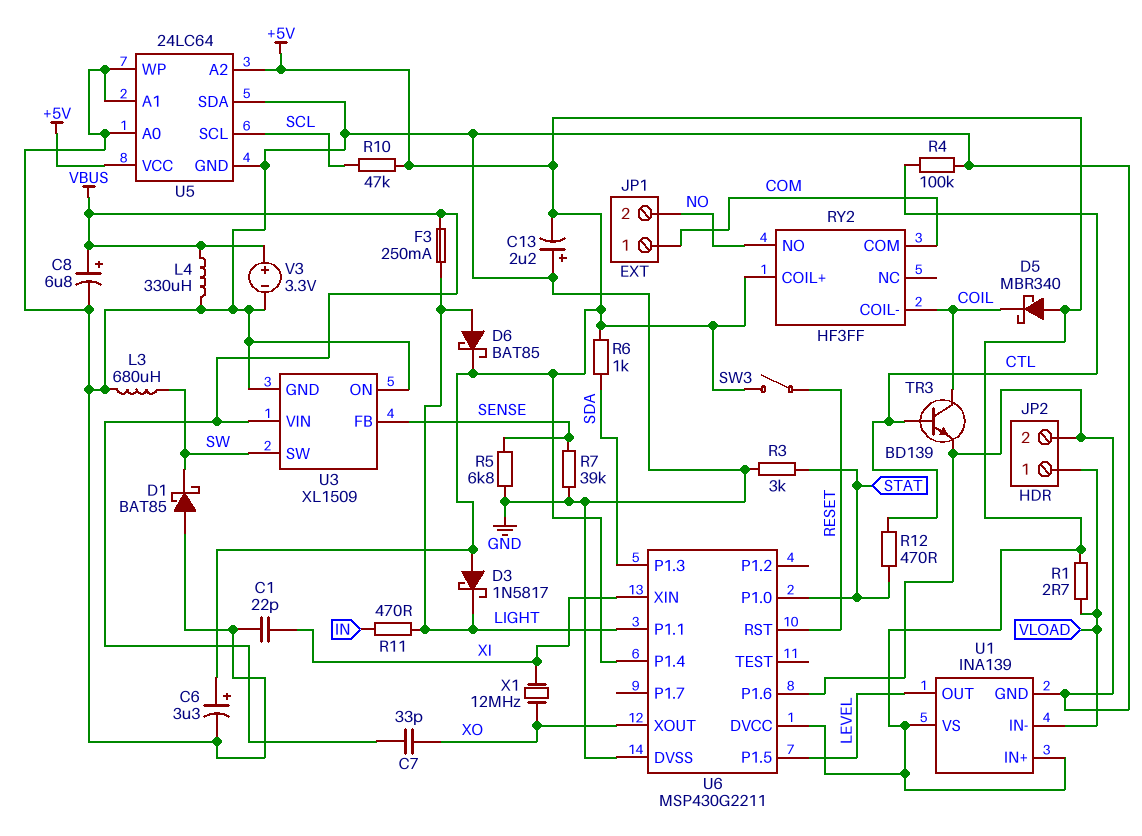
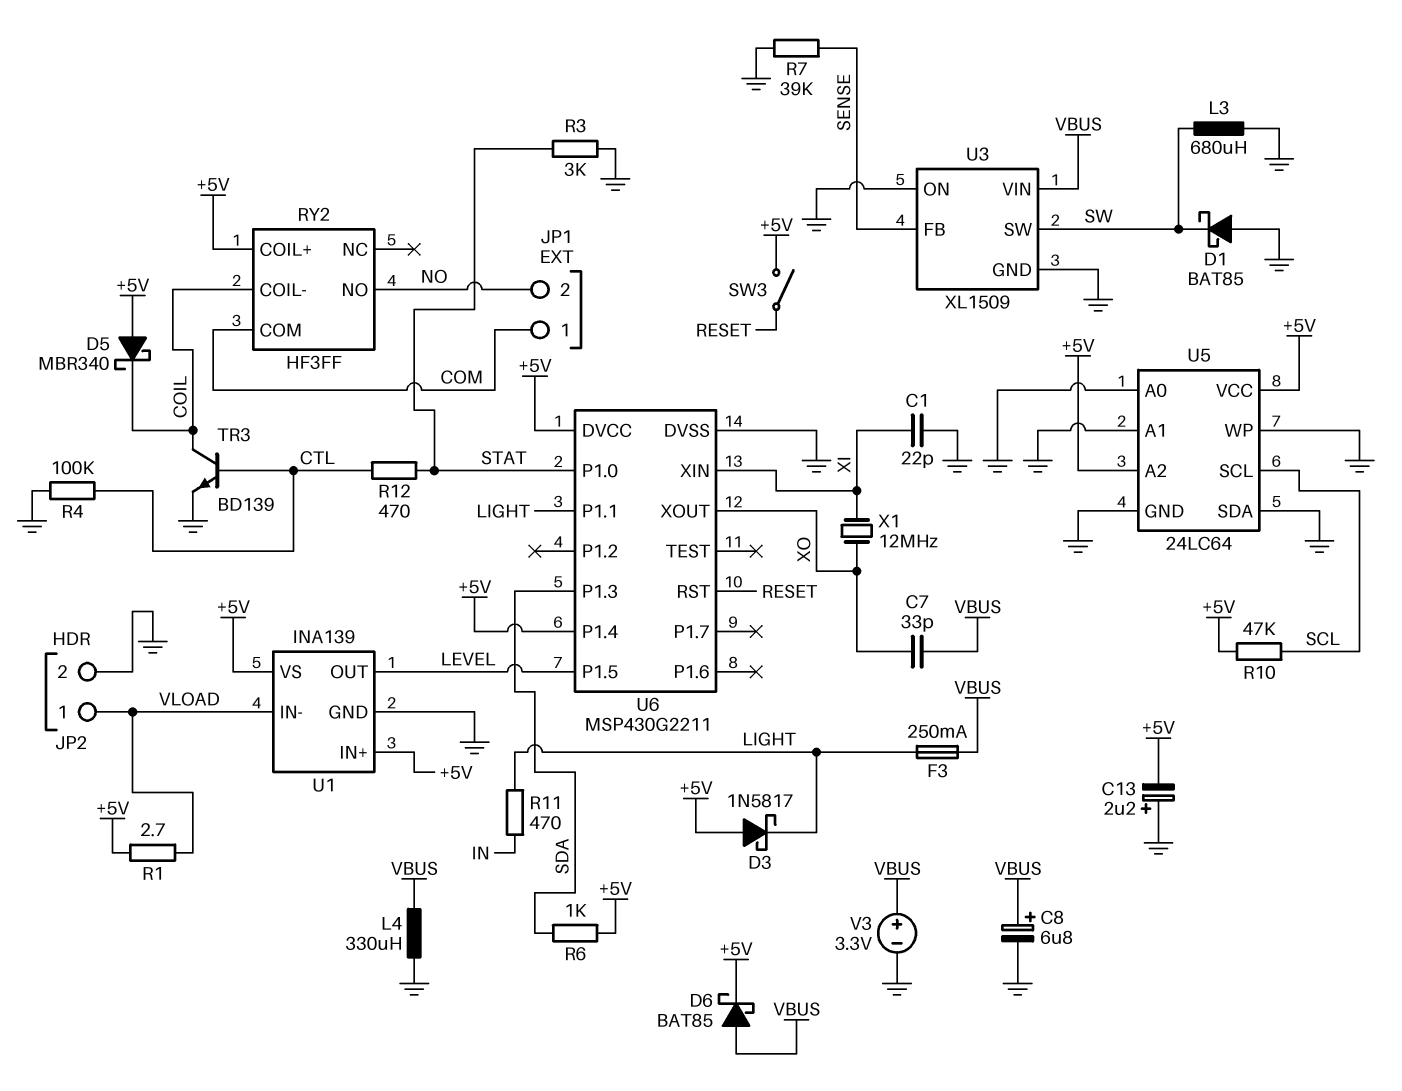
C6: 3.3uF (plus +5V, minus GND) -> none
D6: schottky BAT85 (A LIGHT, K +5V) -> schottky BAT85 (A VBUS, K +5V)
R5: 6.8k (GND, SENSE) -> none
U6 pin P1.6: GND -> none

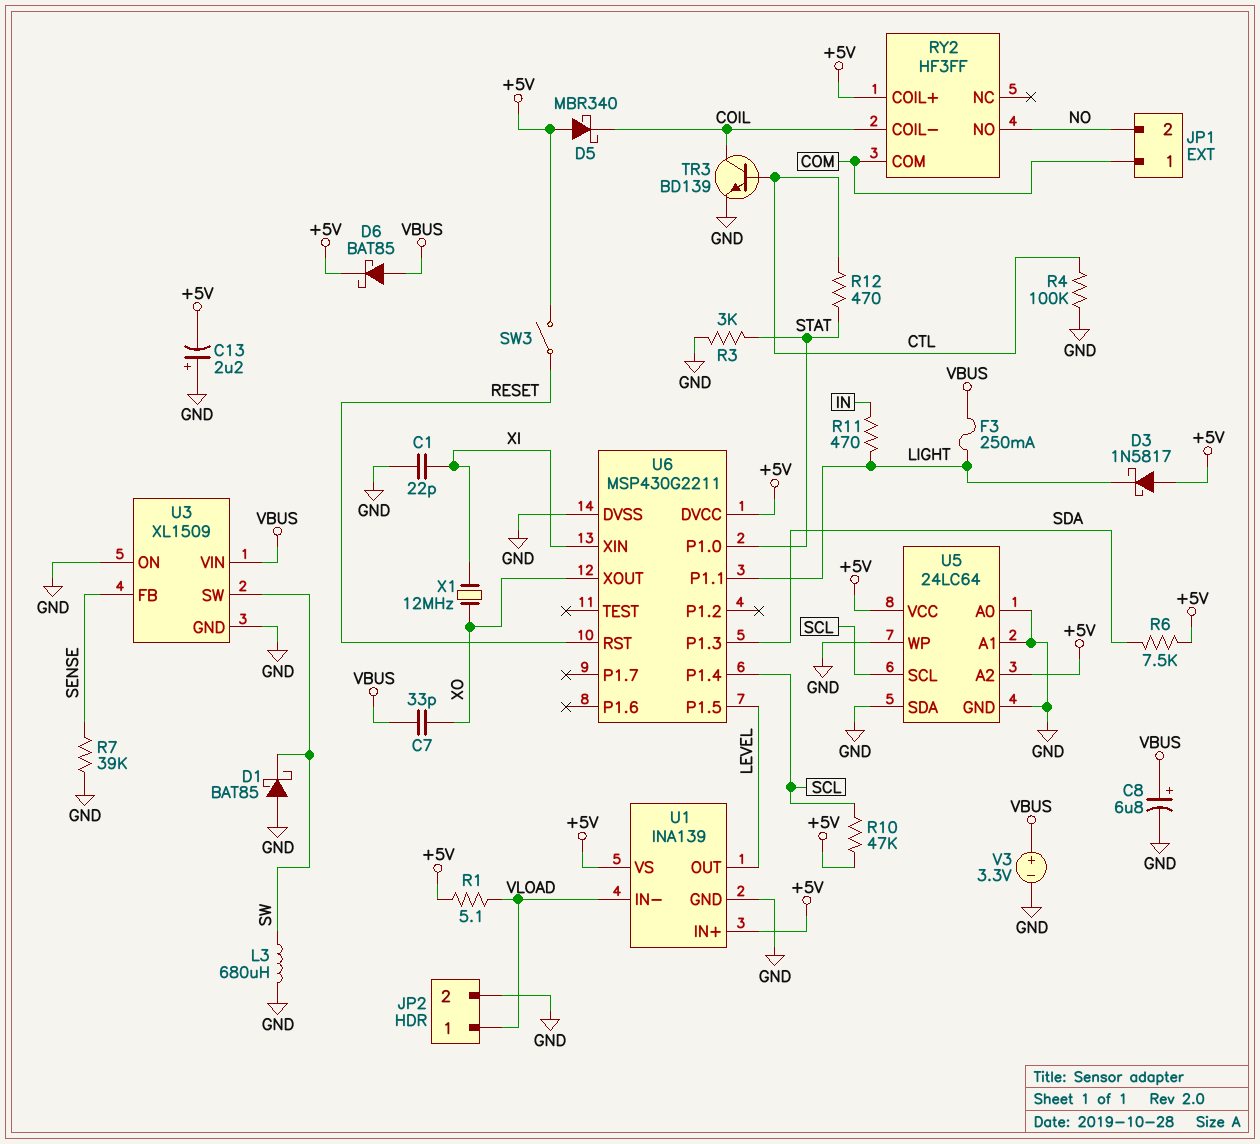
L4: 330uH (GND, VBUS) -> none
R1: 2.7 (+5V, VLOAD) -> 5.1 (+5V, VLOAD)
R6: 1k (+5V, SDA) -> 7.5k (+5V, SDA)
U6 pin P1.4: +5V -> SCL

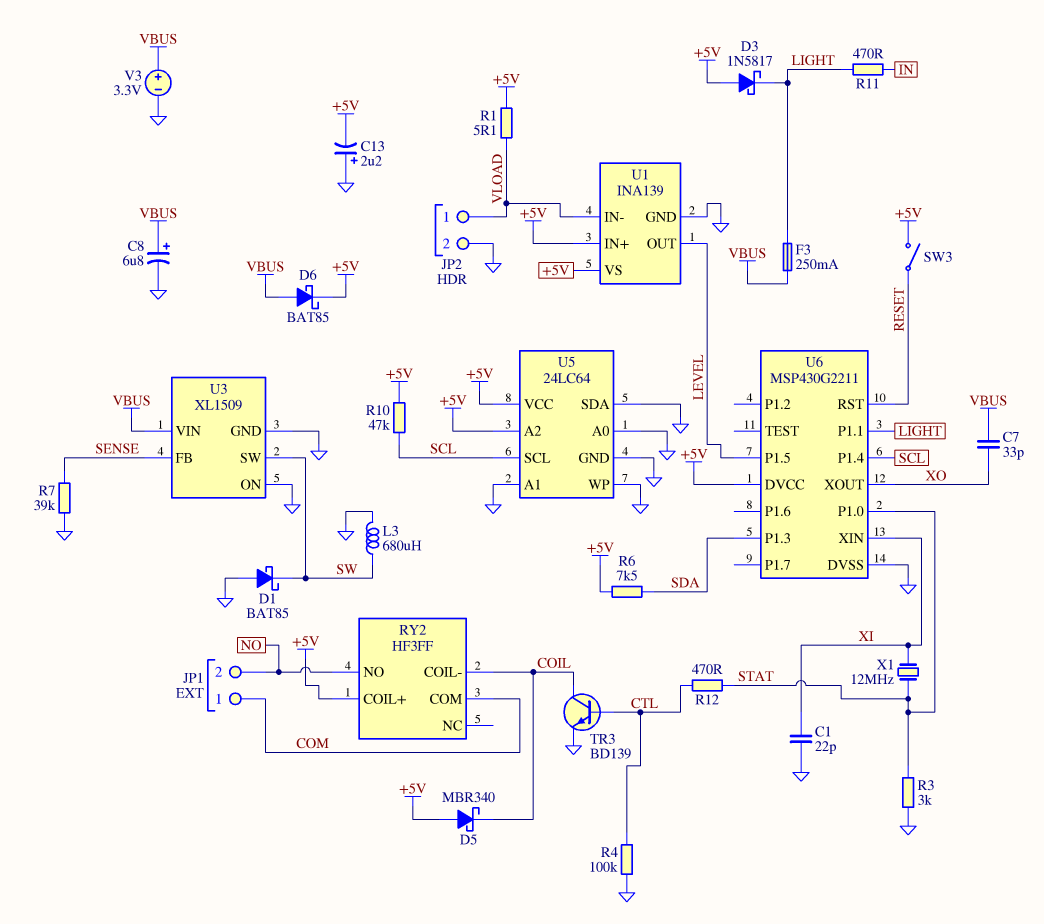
X1: 12MHz (XI, XO) -> 12MHz (STAT, XI)

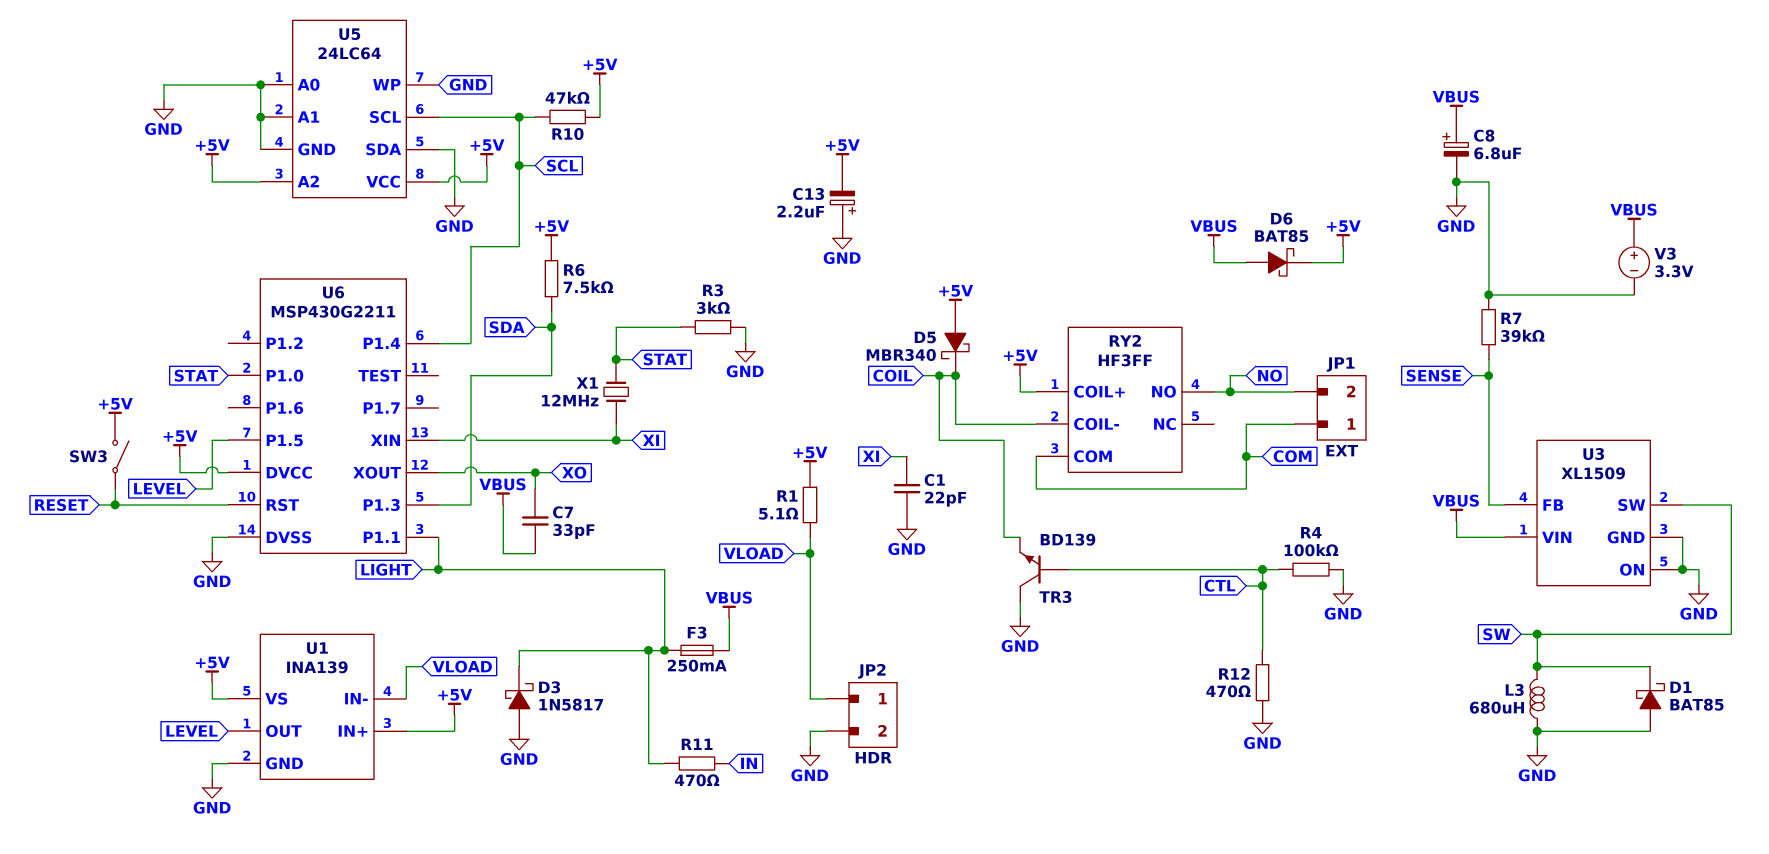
D3: schottky 1N5817 (A +5V, K LIGHT) -> schottky 1N5817 (A GND, K LIGHT)
R12: 470 (CTL, STAT) -> 470 (CTL, GND)
TR3: NPN BD139 (B CTL, C COIL, E GND) -> NPN BD139 (B CTL, C GND, E COIL)

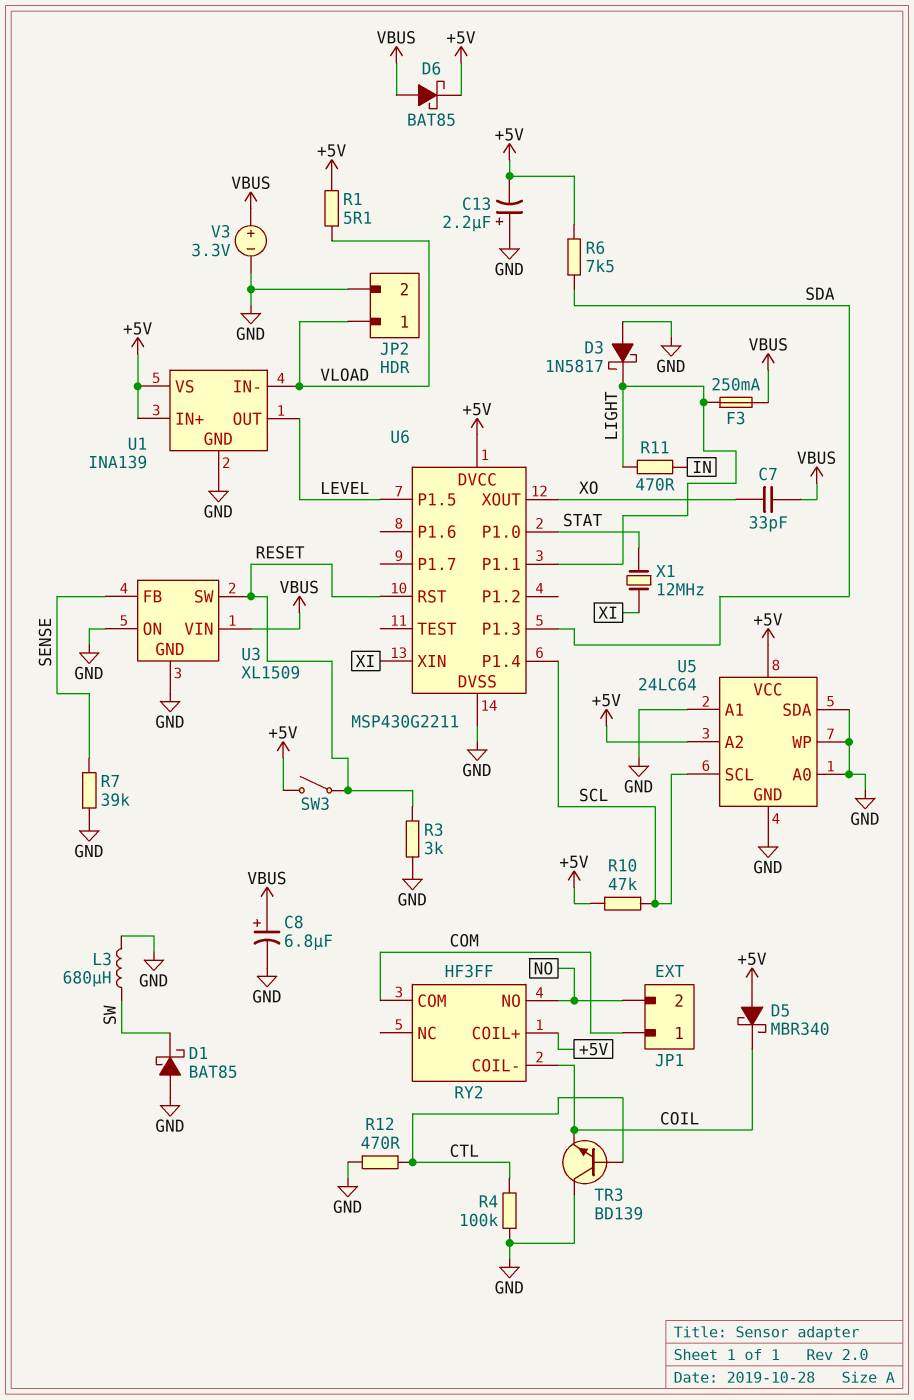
C1: 22pF (GND, XI) -> none
R3: 3k (GND, STAT) -> 3k (GND, RESET)
U3 pin SW: SW -> RESET

